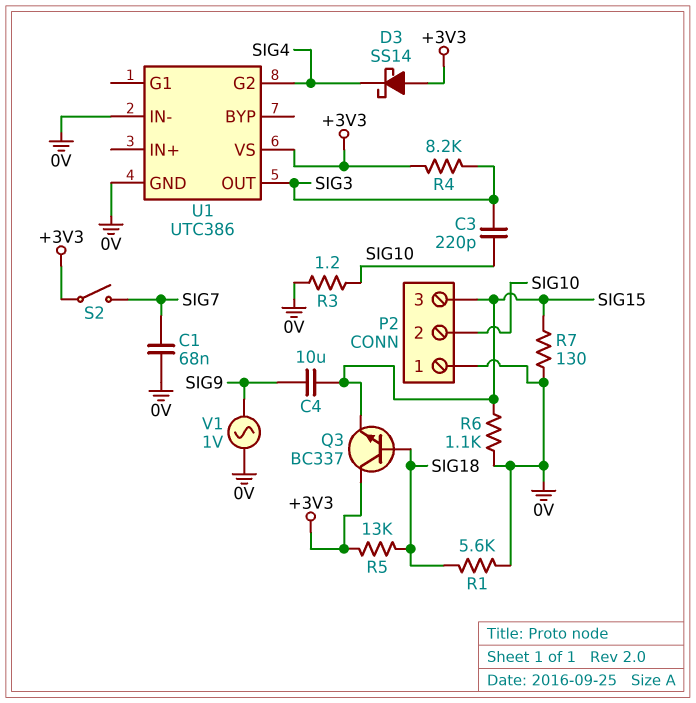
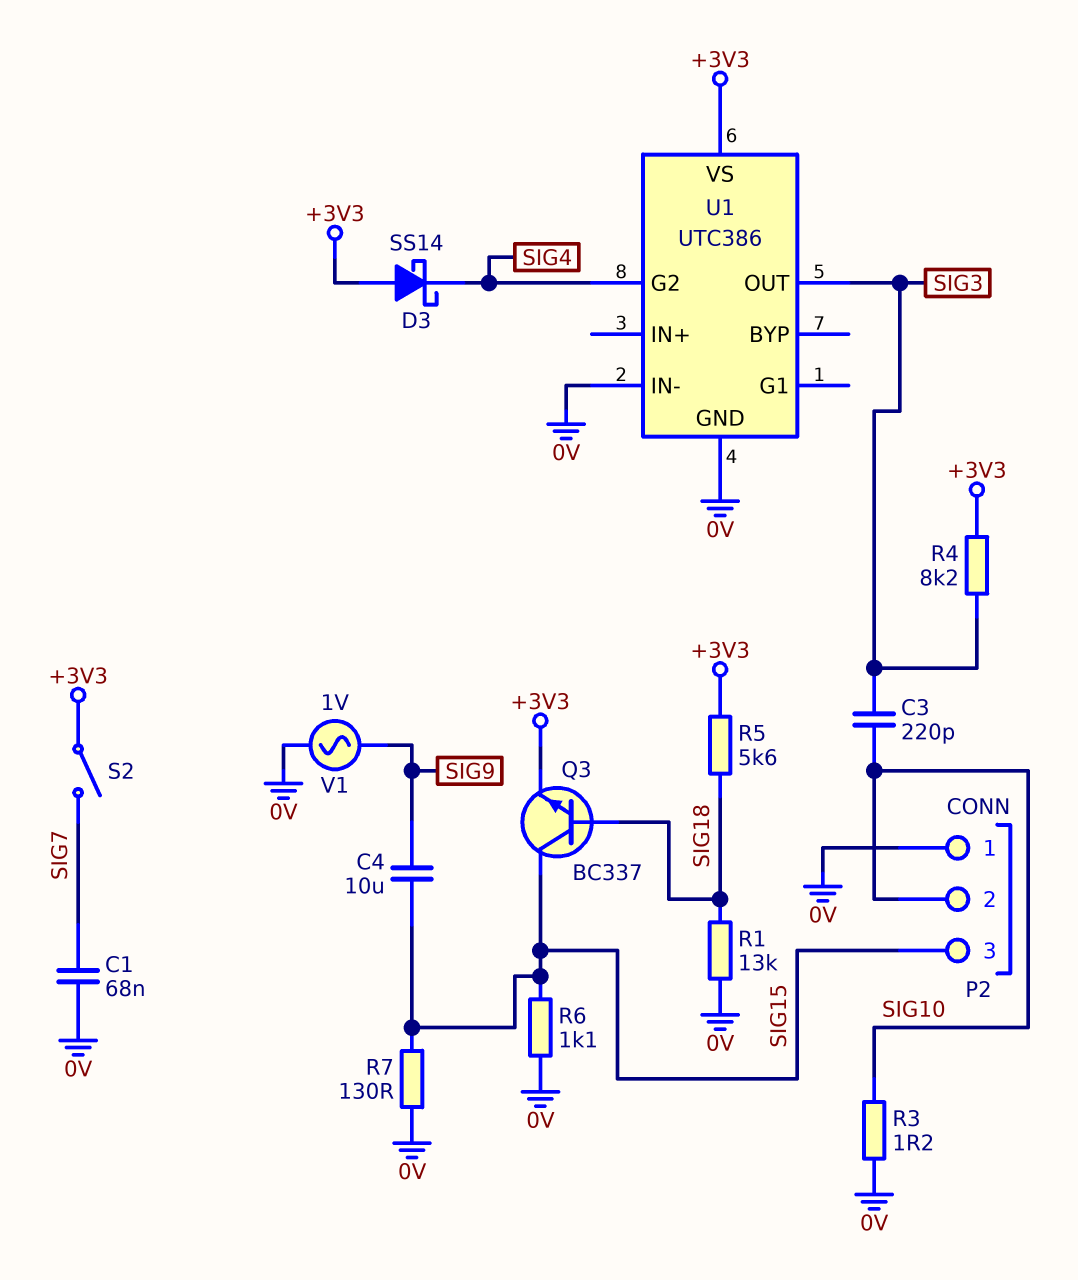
Q3: NPN BC337 (B SIG18, C +3V3, E SIG15) -> NPN BC337 (B SIG18, C SIG15, E +3V3)
R1: 5.6k (0V, SIG18) -> 13k (0V, SIG18)
R5: 13k (+3V3, SIG18) -> 5.6k (+3V3, SIG18)

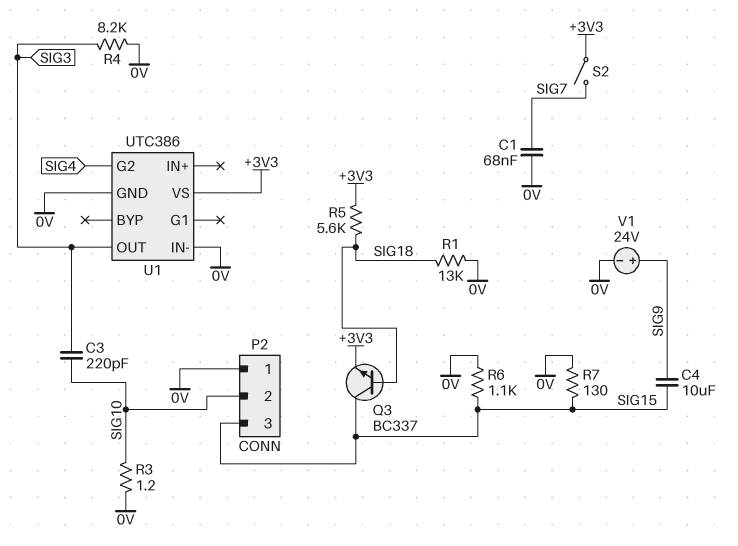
D3: schottky SS14 (A +3V3, K SIG4) -> none
R4: 8.2k (+3V3, SIG3) -> 8.2k (0V, SIG3)
V1: AC 1V (0V, SIG9) -> 24V (plus SIG9, minus 0V)

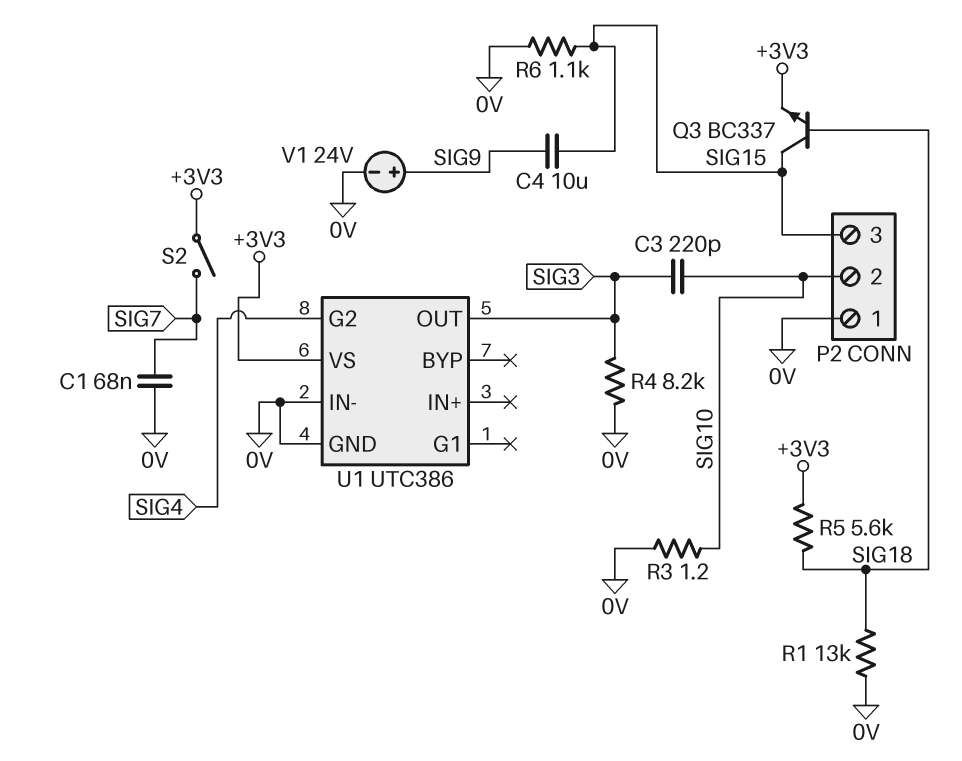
R7: 130 (0V, SIG15) -> none

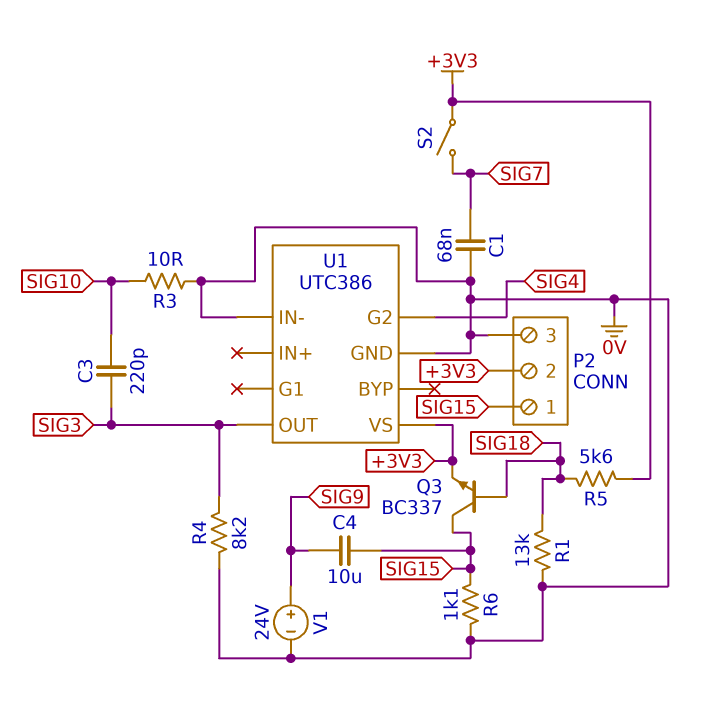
P2 pin 1: 0V -> SIG15
P2 pin 2: SIG10 -> +3V3
P2 pin 3: SIG15 -> 0V
R3: 1.2 (0V, SIG10) -> 10 (0V, SIG10)

